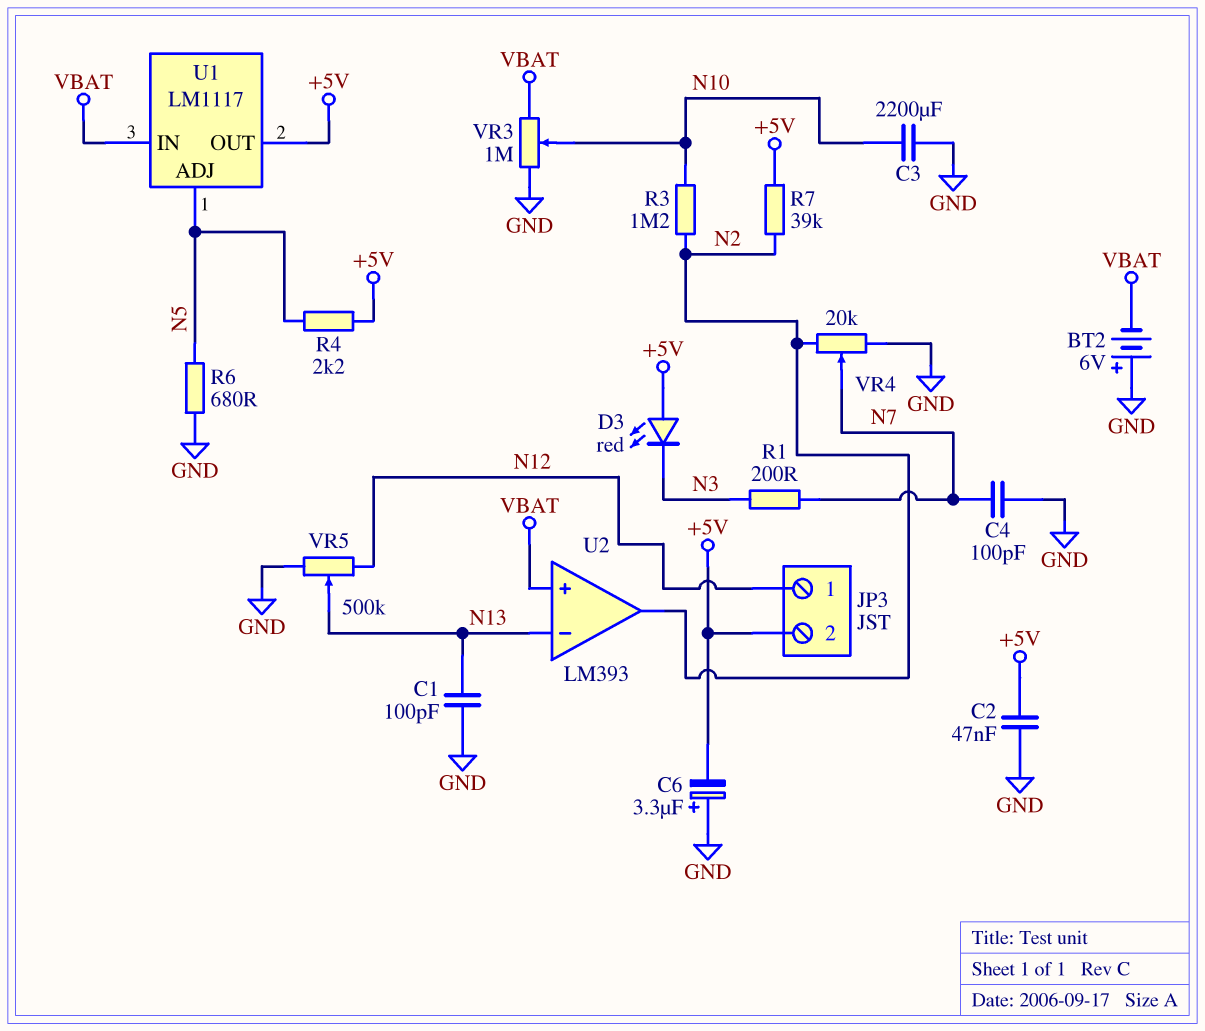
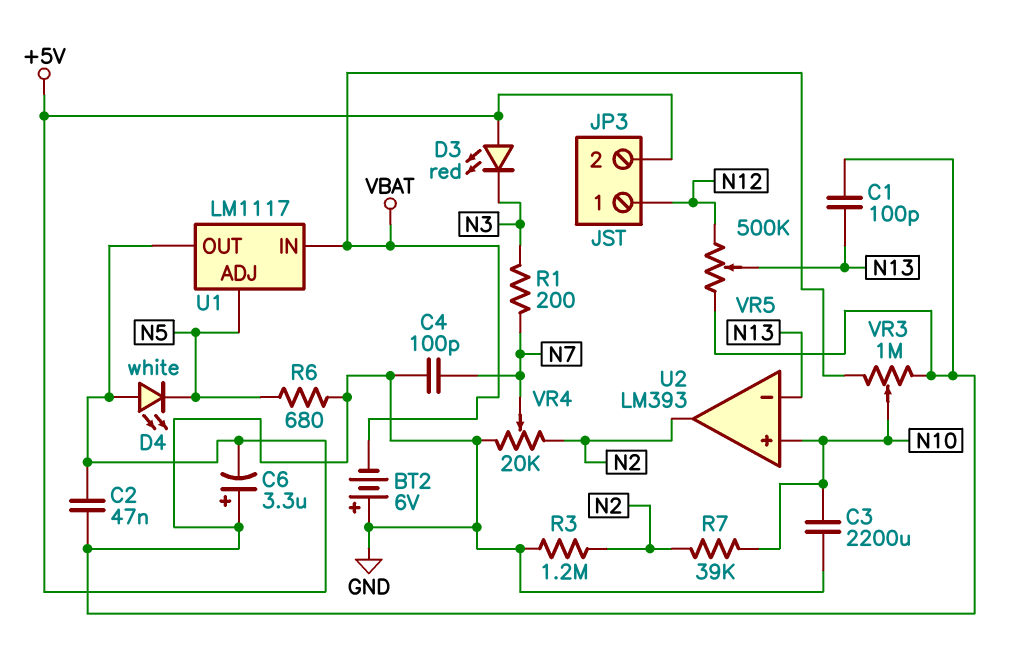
D4: none -> LED white (A +5V, K N5)
R3: 1.2M (N2, N10) -> 1.2M (GND, N2)
R4: 2.2k (+5V, N5) -> none
R7: 39k (+5V, N2) -> 39k (N2, N10)
U2 pin in+: VBAT -> N10

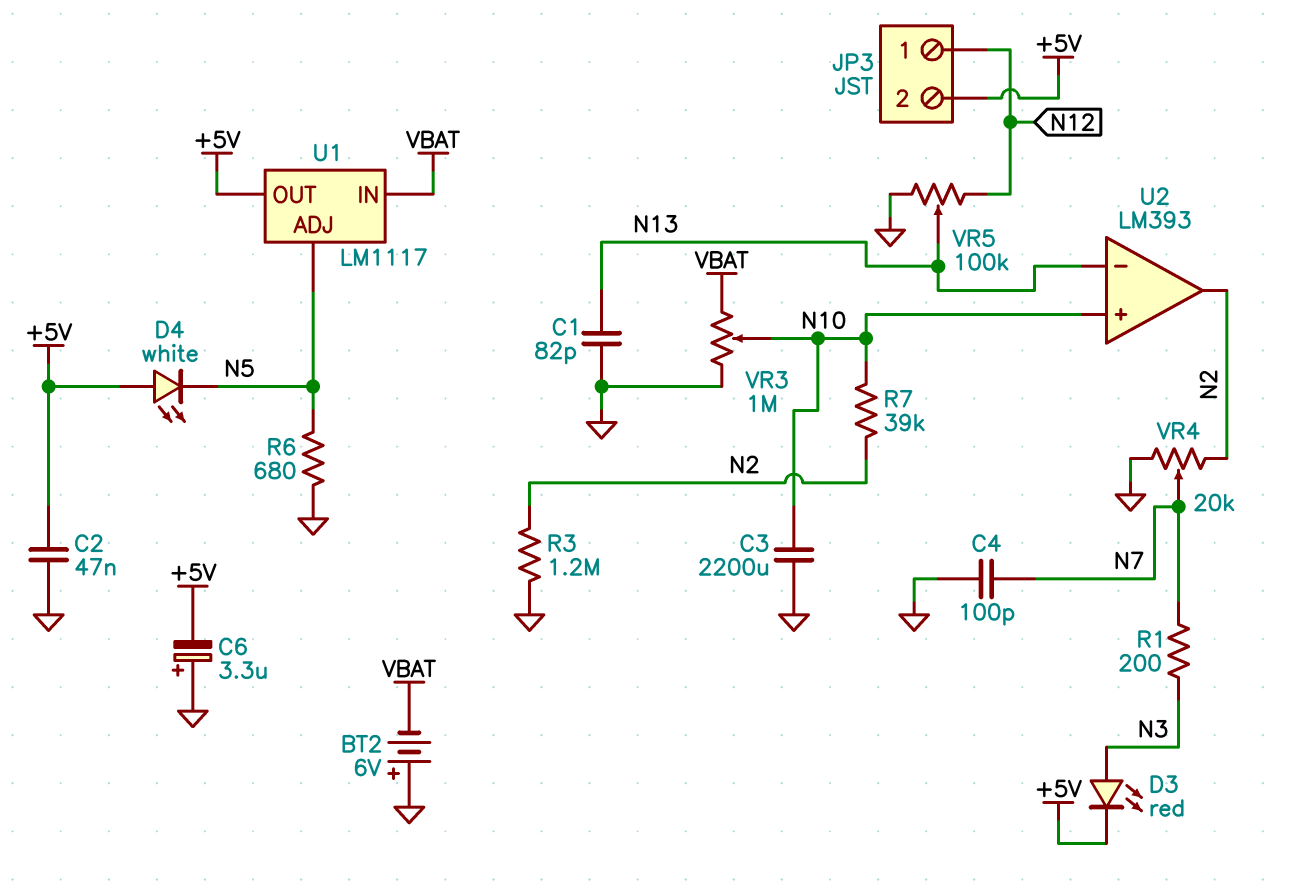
C1: 100pF (GND, N13) -> 82pF (GND, N13)
D3: LED red (A +5V, K N3) -> LED red (A N3, K +5V)
VR5: 500k (GND, N12, wiper N13) -> 100k (GND, N12, wiper N13)

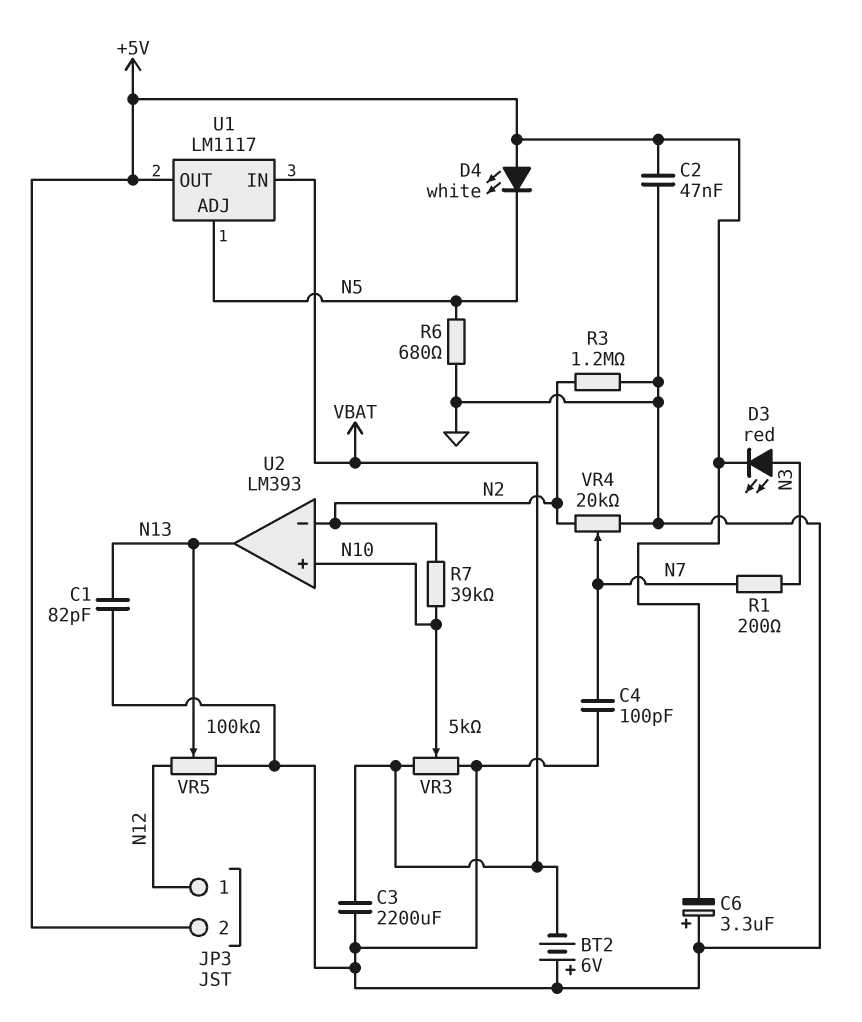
C3: 2200uF (GND, N10) -> 2200uF (GND, VBAT)
U2 pin in-: N13 -> N2
U2 pin out: N2 -> N13
VR3: 1M (GND, VBAT, wiper N10) -> 5k (GND, VBAT, wiper N10)

